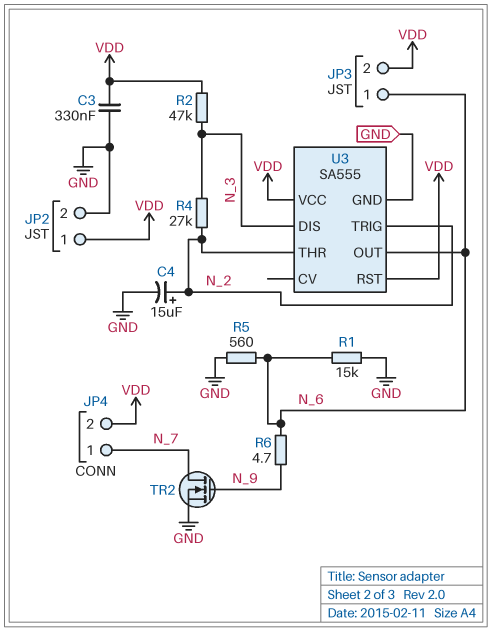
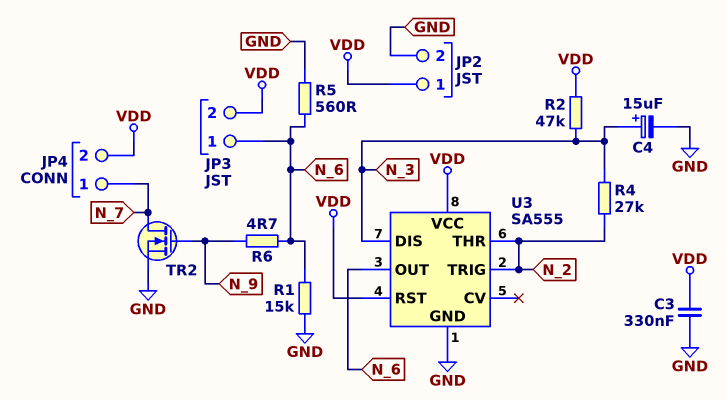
C4: 15uF (plus N_2, minus GND) -> 15uF (plus N_3, minus GND)

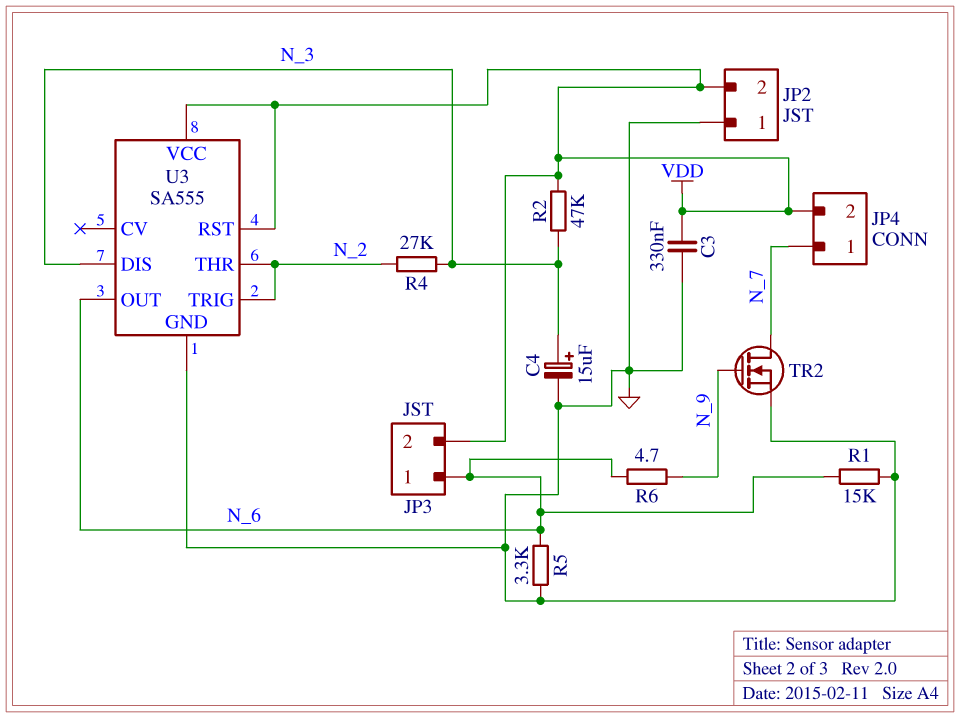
JP2 pin 1: VDD -> GND
JP2 pin 2: GND -> VDD
R5: 560 (GND, N_6) -> 3.3k (GND, N_6)

